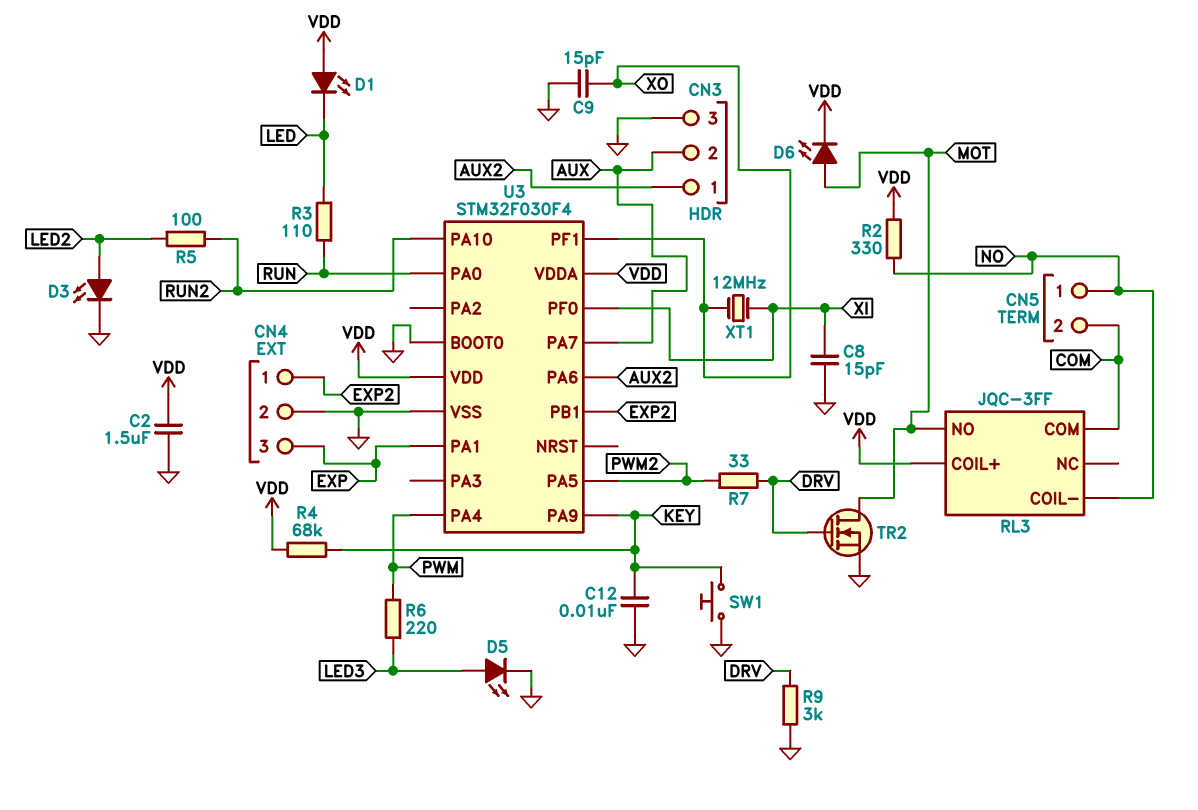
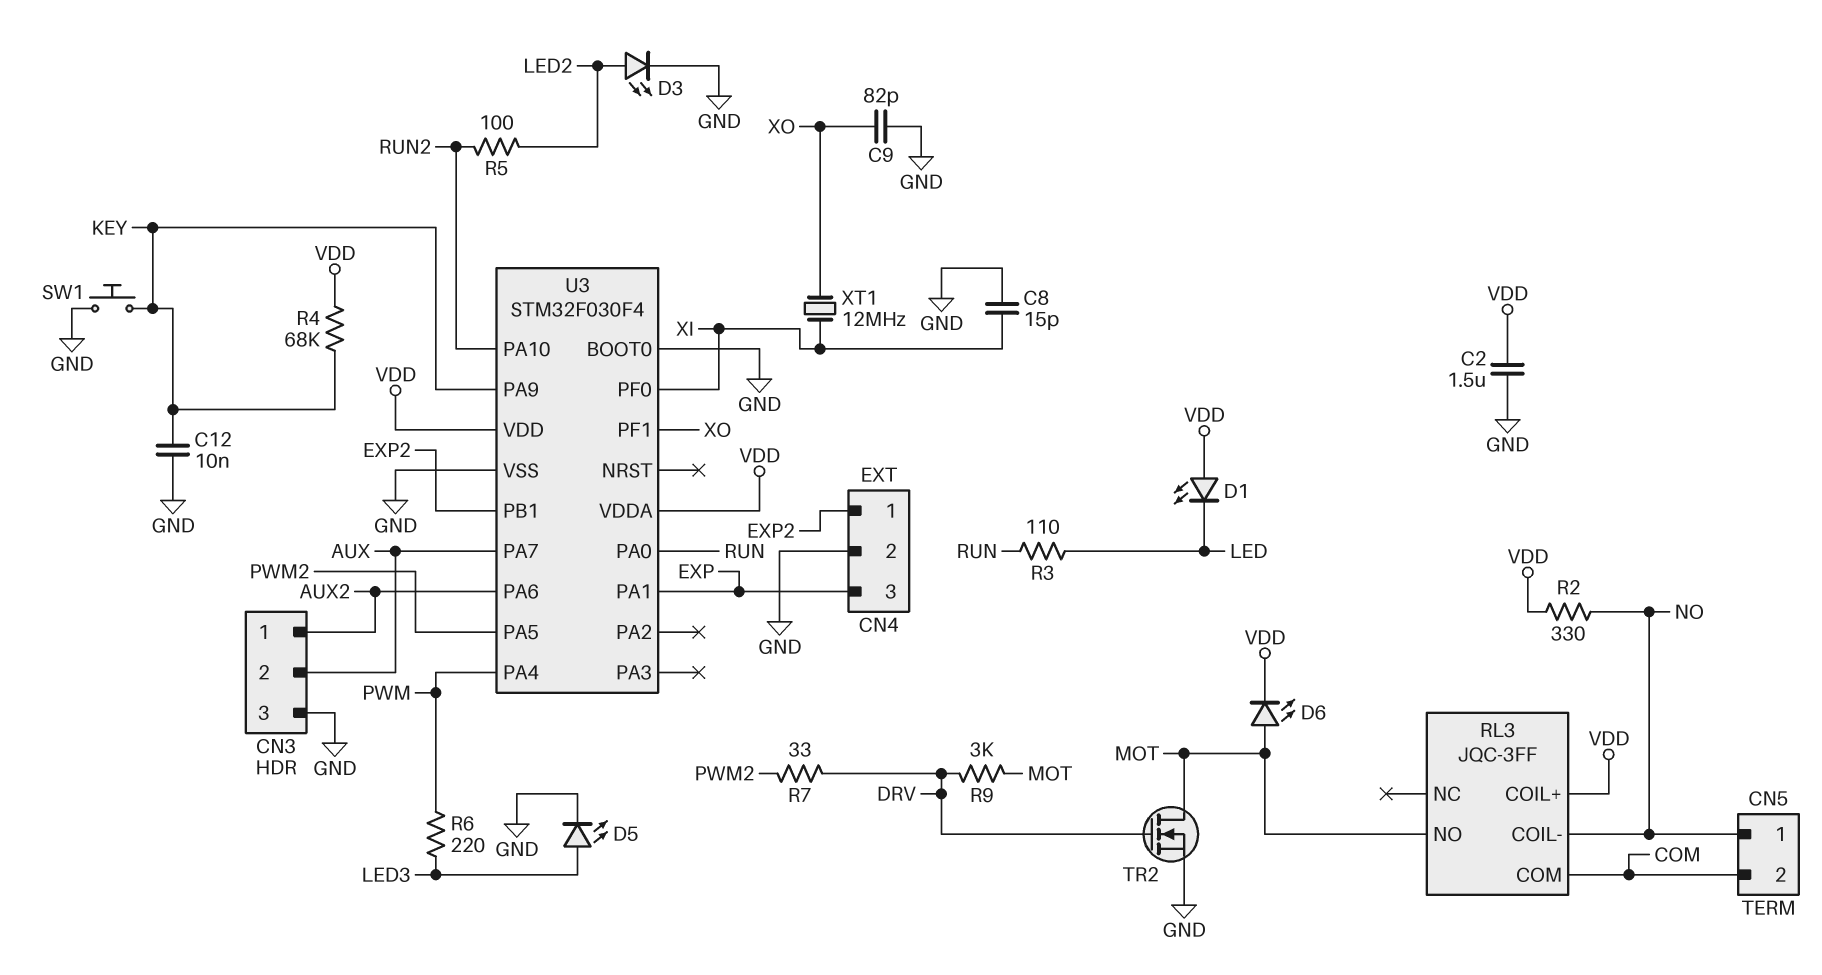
C9: 15pF (GND, XO) -> 82pF (GND, XO)
R9: 3k (DRV, GND) -> 3k (DRV, MOT)

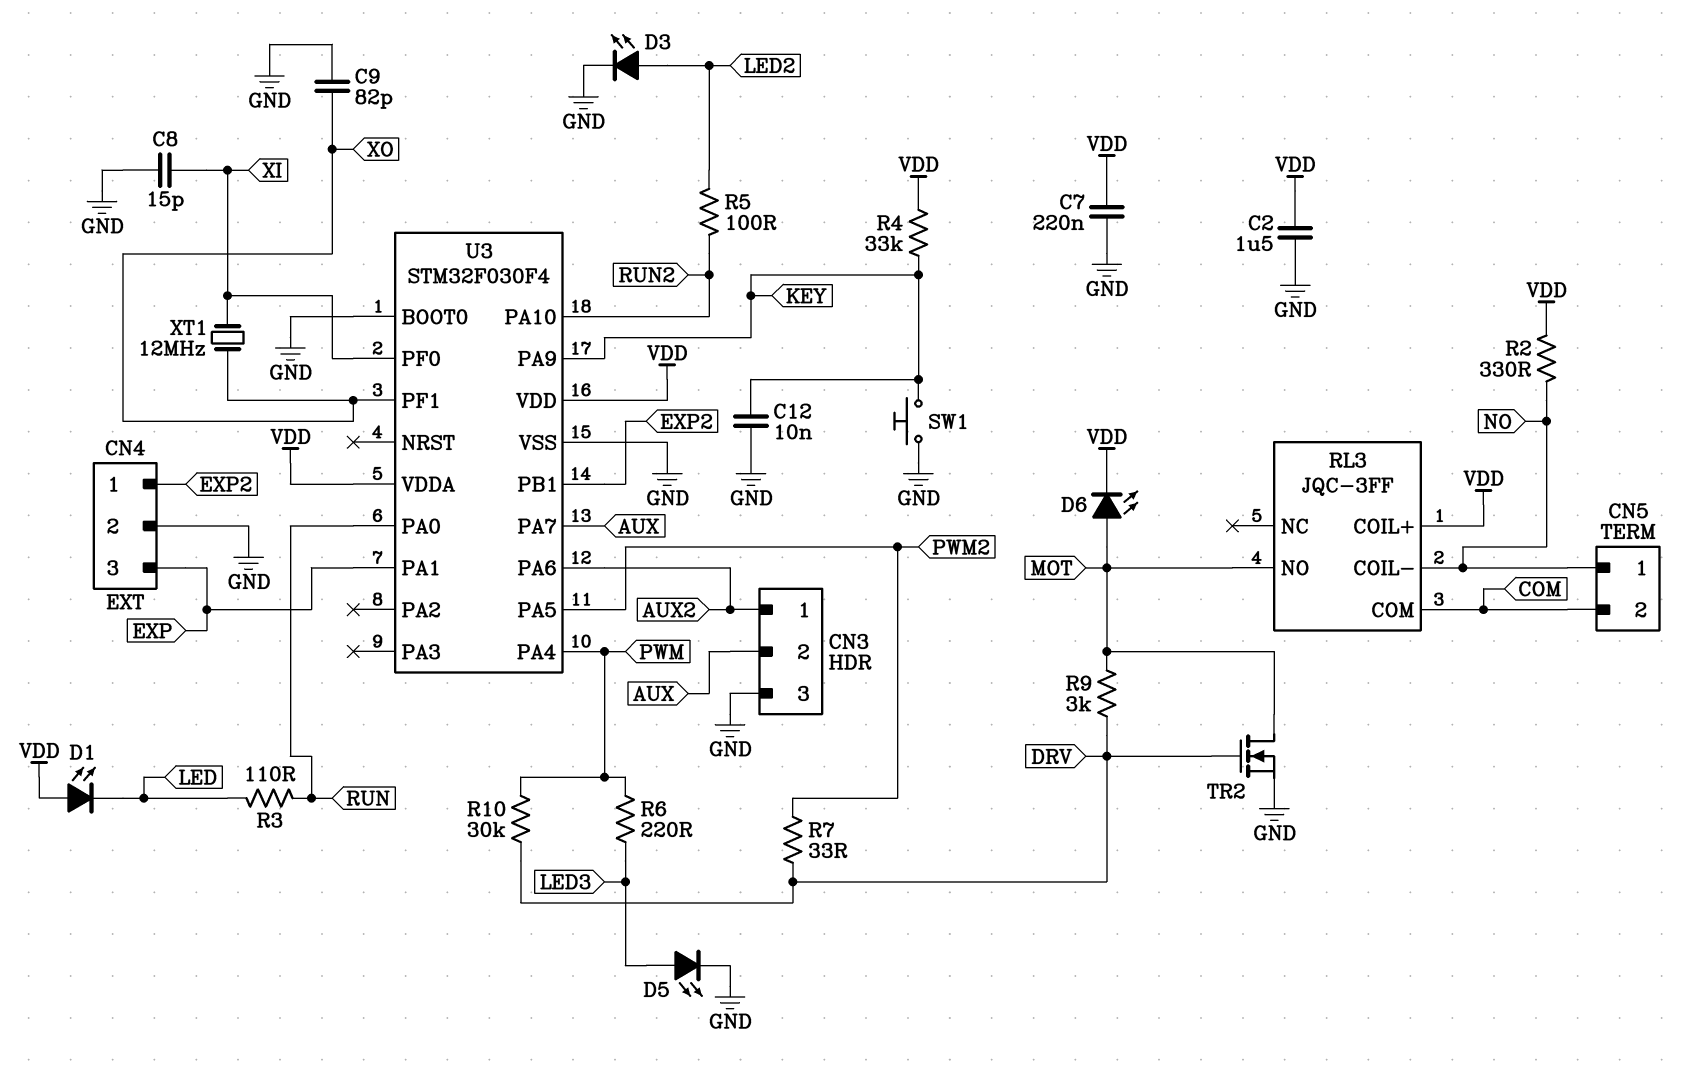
C7: none -> 220nF (GND, VDD)
R4: 68k (KEY, VDD) -> 33k (KEY, VDD)
R10: none -> 30k (DRV, PWM)

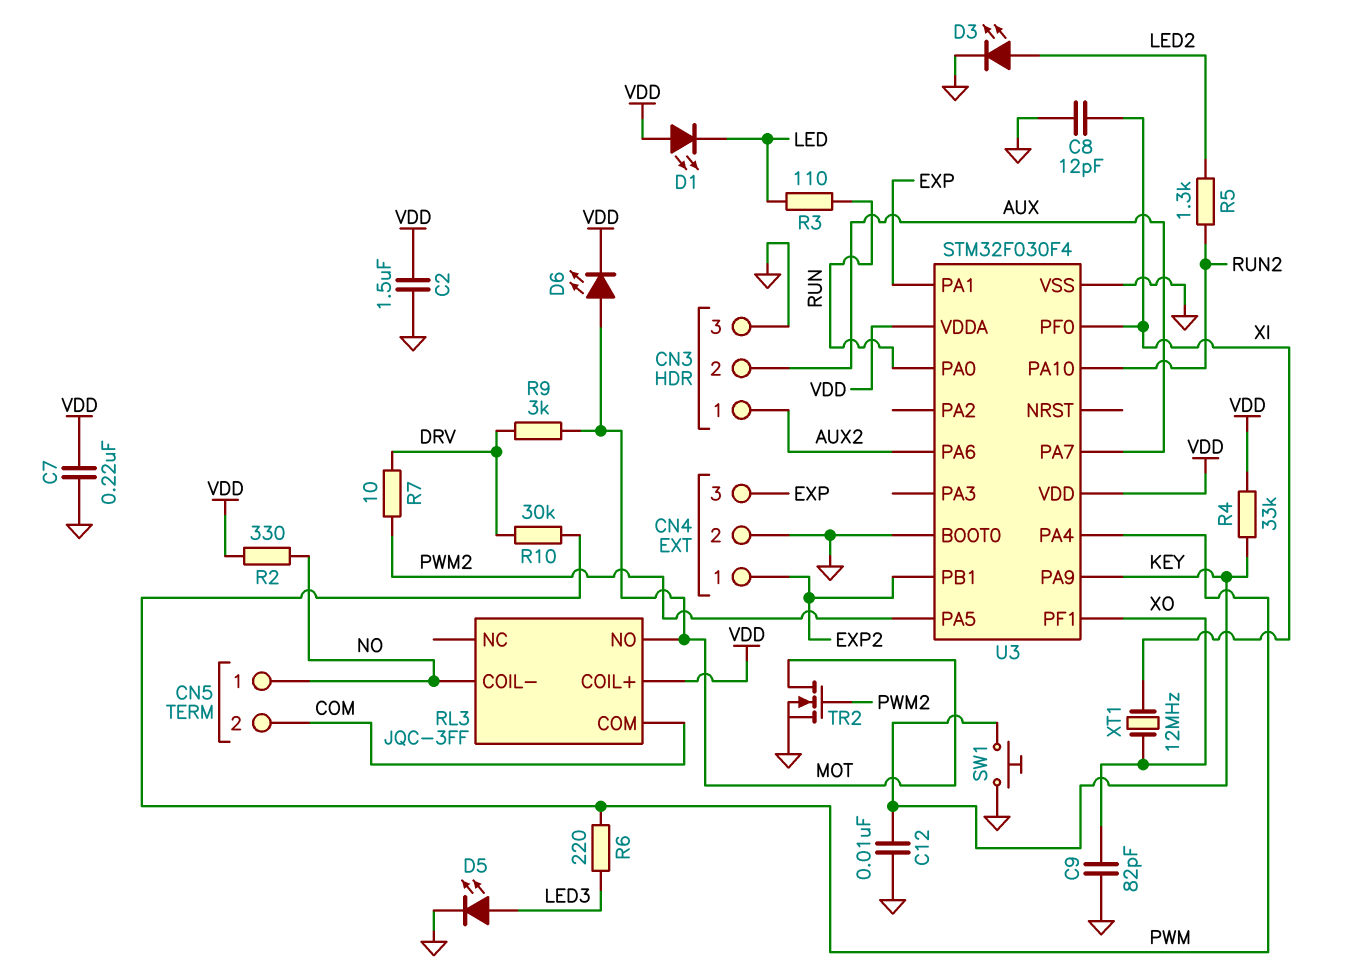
C8: 15pF (GND, XI) -> 12pF (GND, XI)
R5: 100 (LED2, RUN2) -> 1.3k (LED2, RUN2)
R7: 33 (DRV, PWM2) -> 10 (DRV, PWM2)
TR2: NMOS (G DRV, D MOT, S GND) -> NMOS (G PWM2, D MOT, S GND)

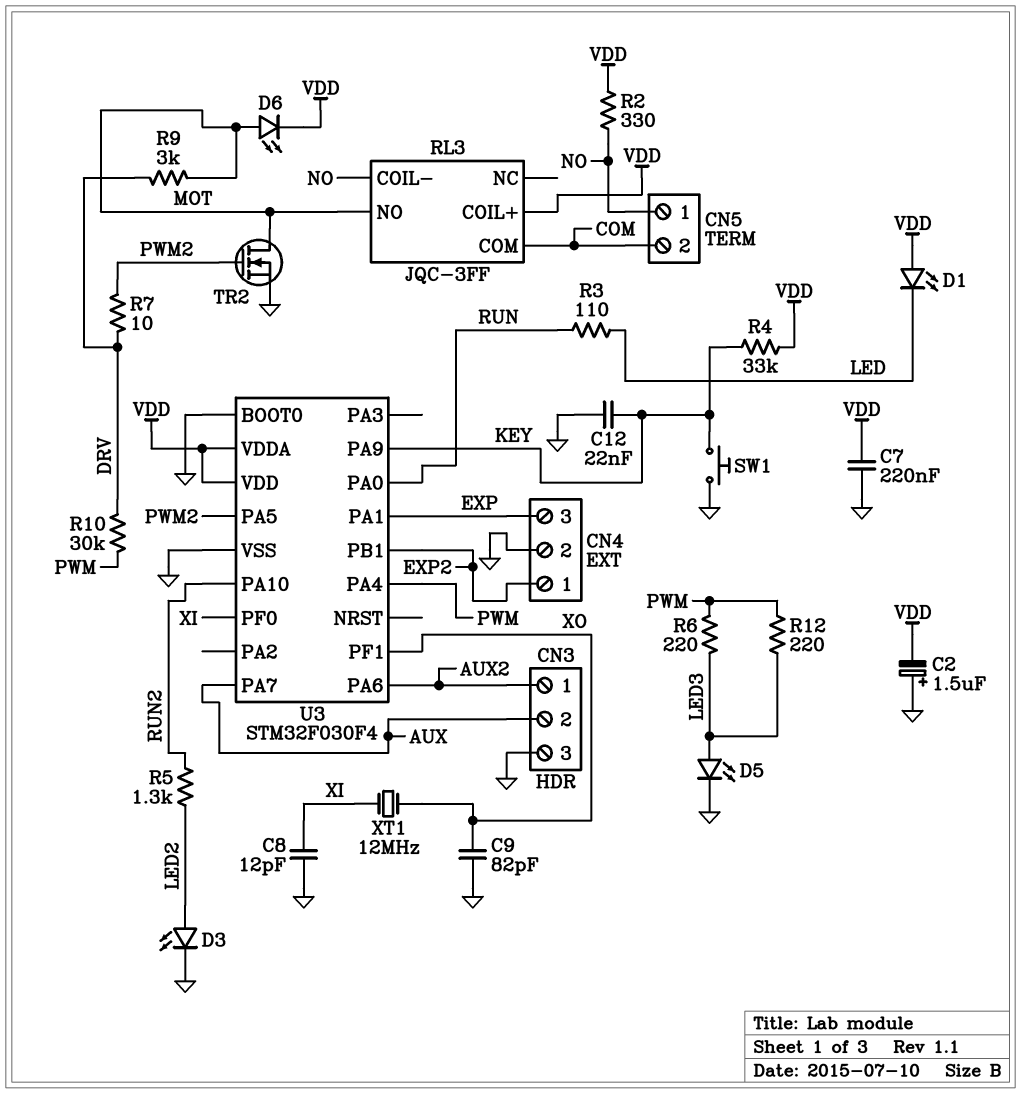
C2: 1.5uF (GND, VDD) -> 1.5uF (plus GND, minus VDD)
C12: 10nF (GND, KEY) -> 22nF (GND, KEY)
R12: none -> 220 (LED3, PWM)

